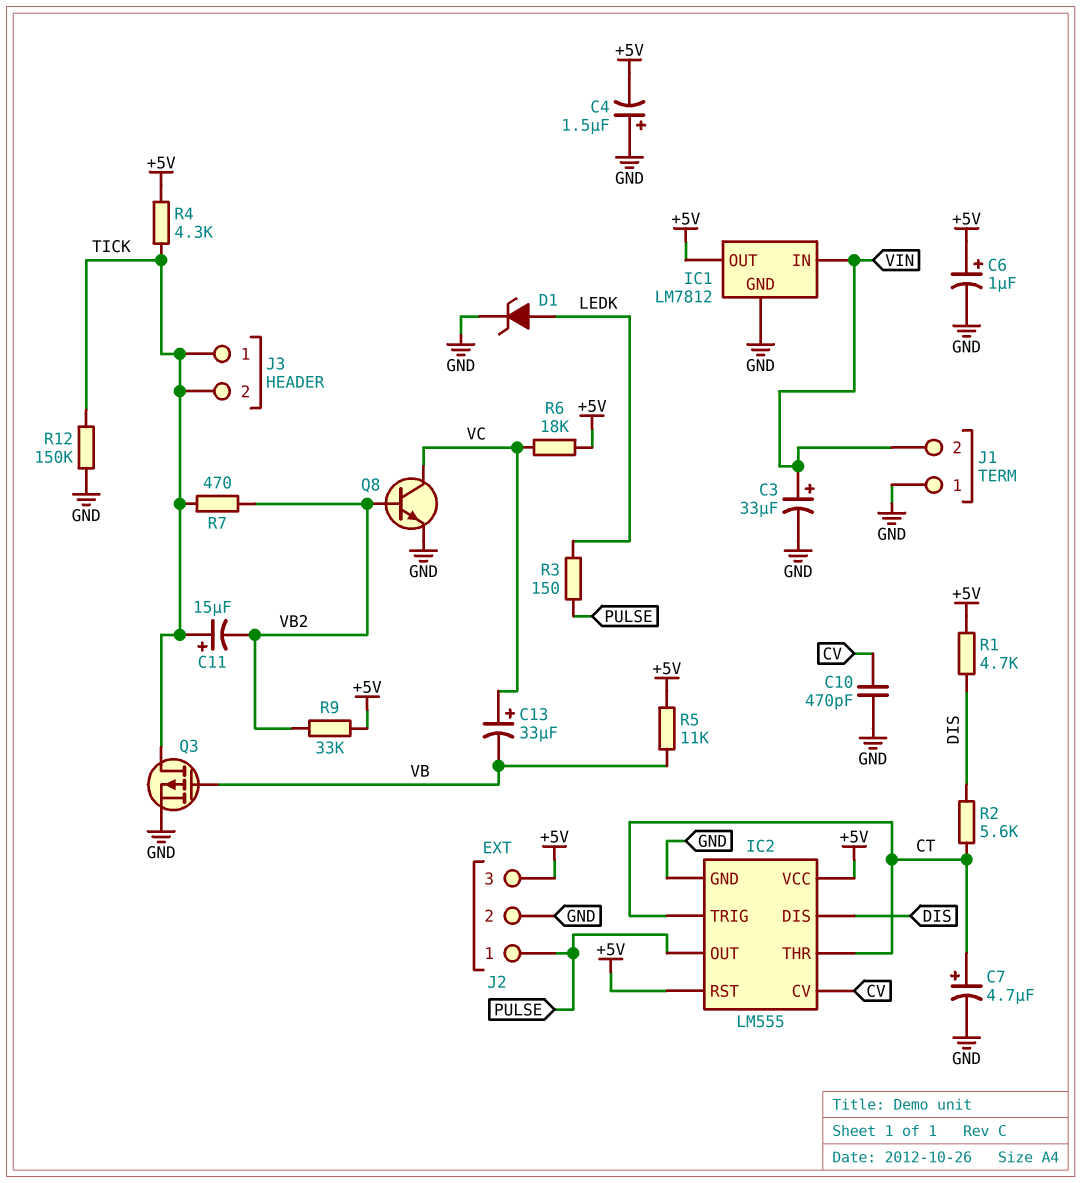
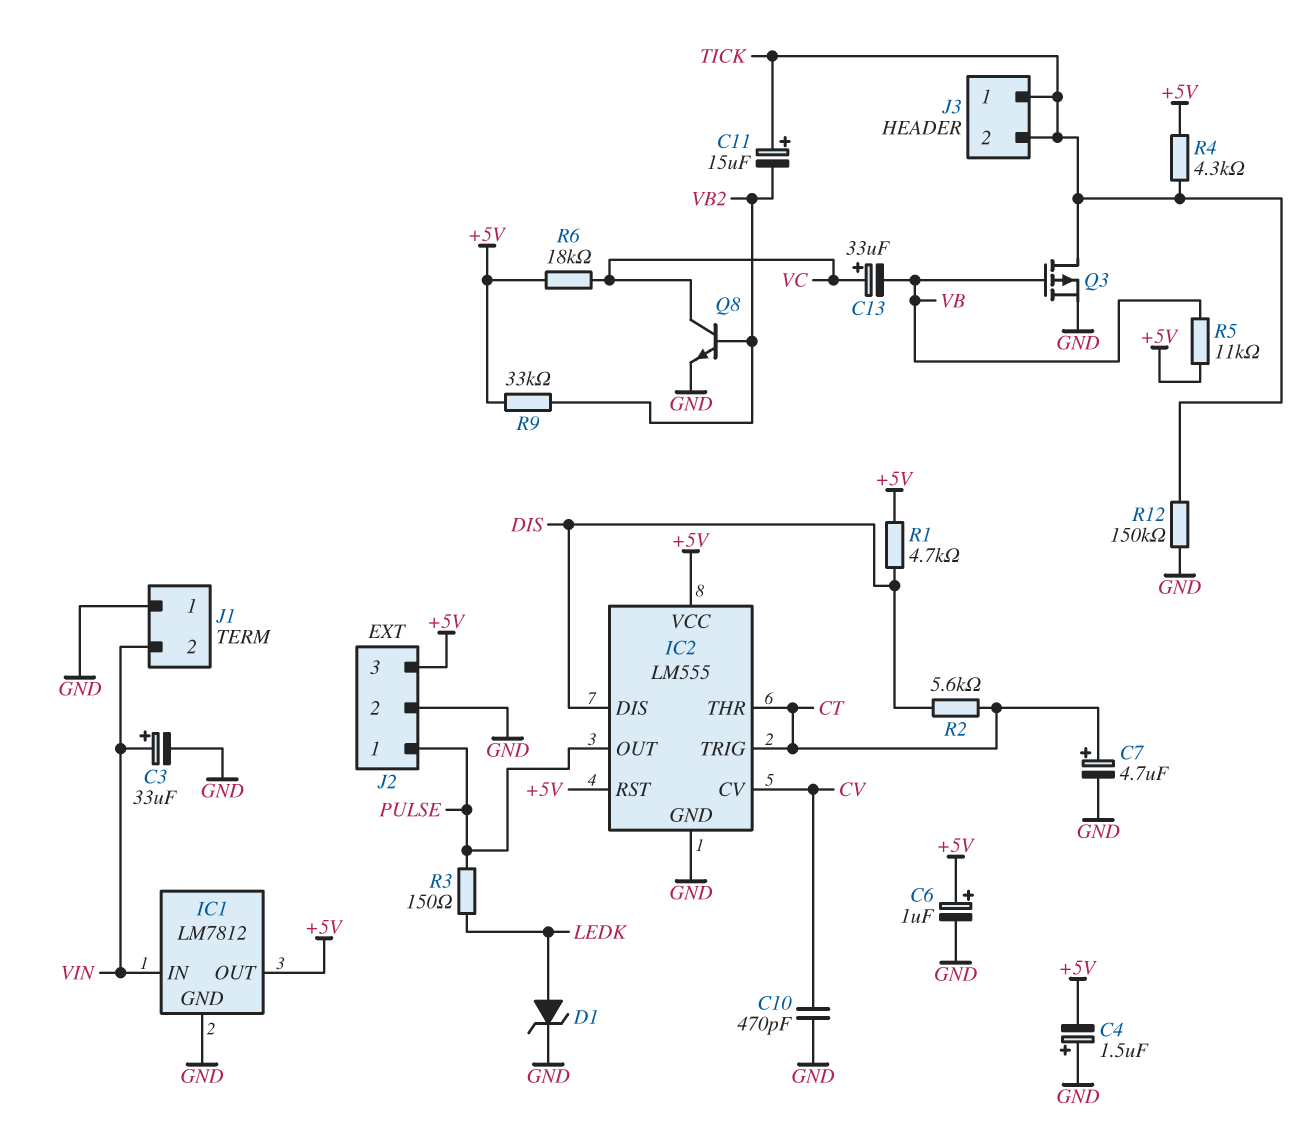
R7: 470 (TICK, VB2) -> none

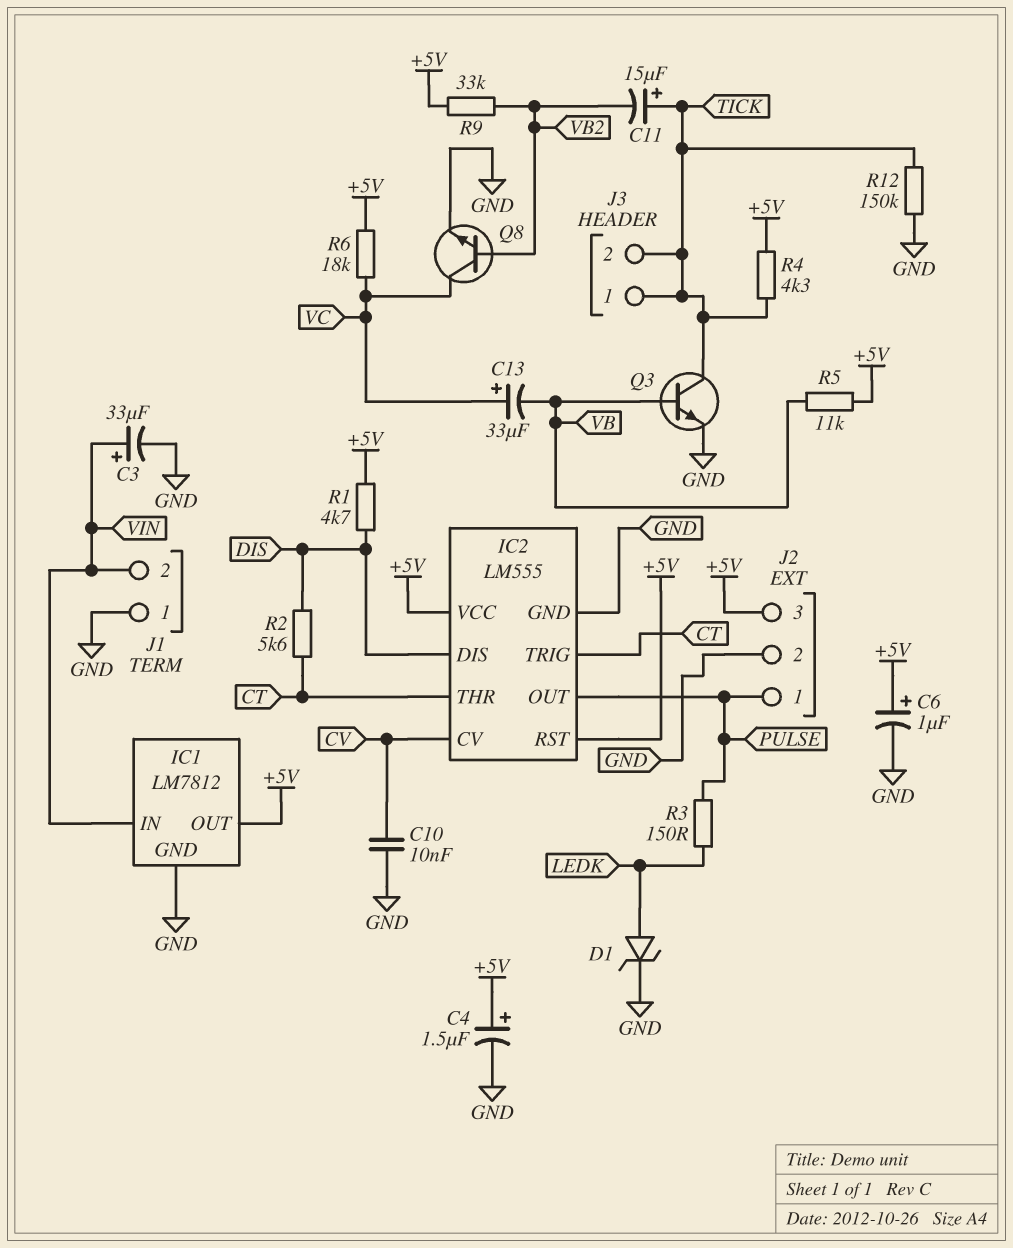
C4: 1.5uF (plus GND, minus +5V) -> 1.5uF (plus +5V, minus GND)
C7: 4.7uF (plus CT, minus GND) -> none
C10: 470pF (CV, GND) -> 10nF (CV, GND)
Q3: PMOS (G VB, D TICK, S GND) -> NPN (B VB, C TICK, E GND)

